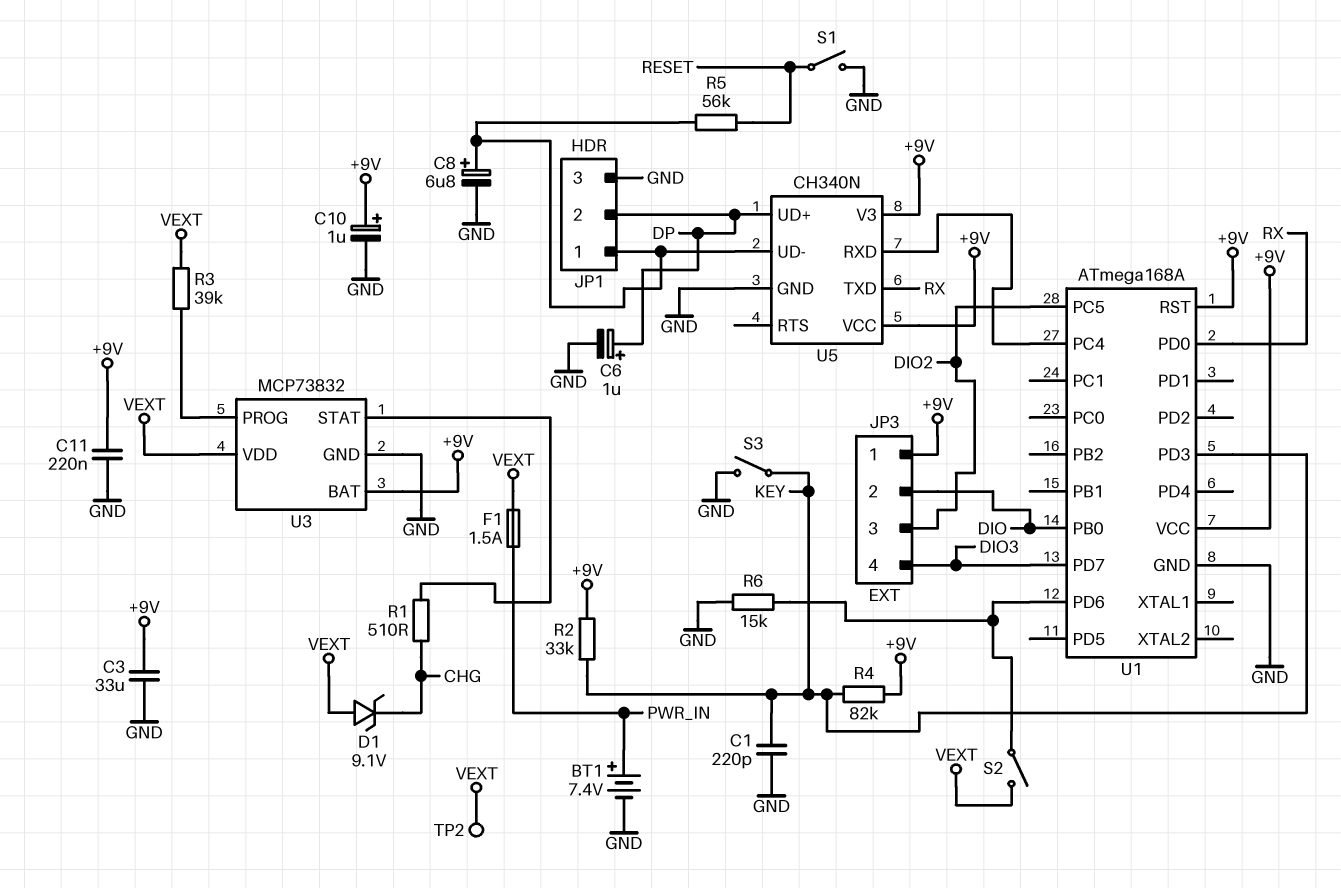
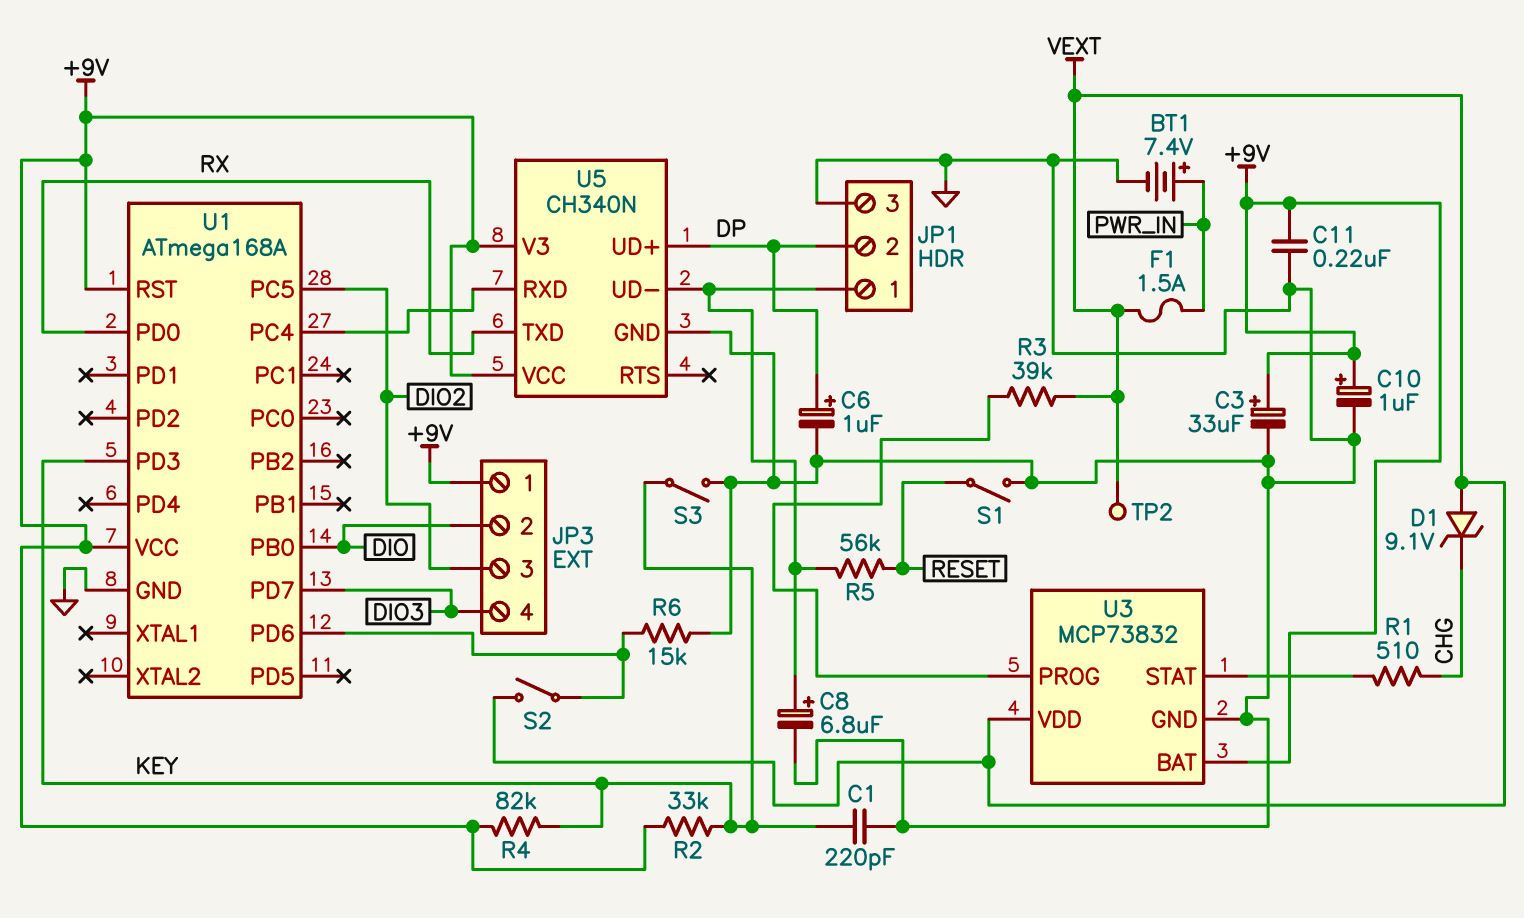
C3: 33uF (+9V, GND) -> 33uF (plus +9V, minus GND)

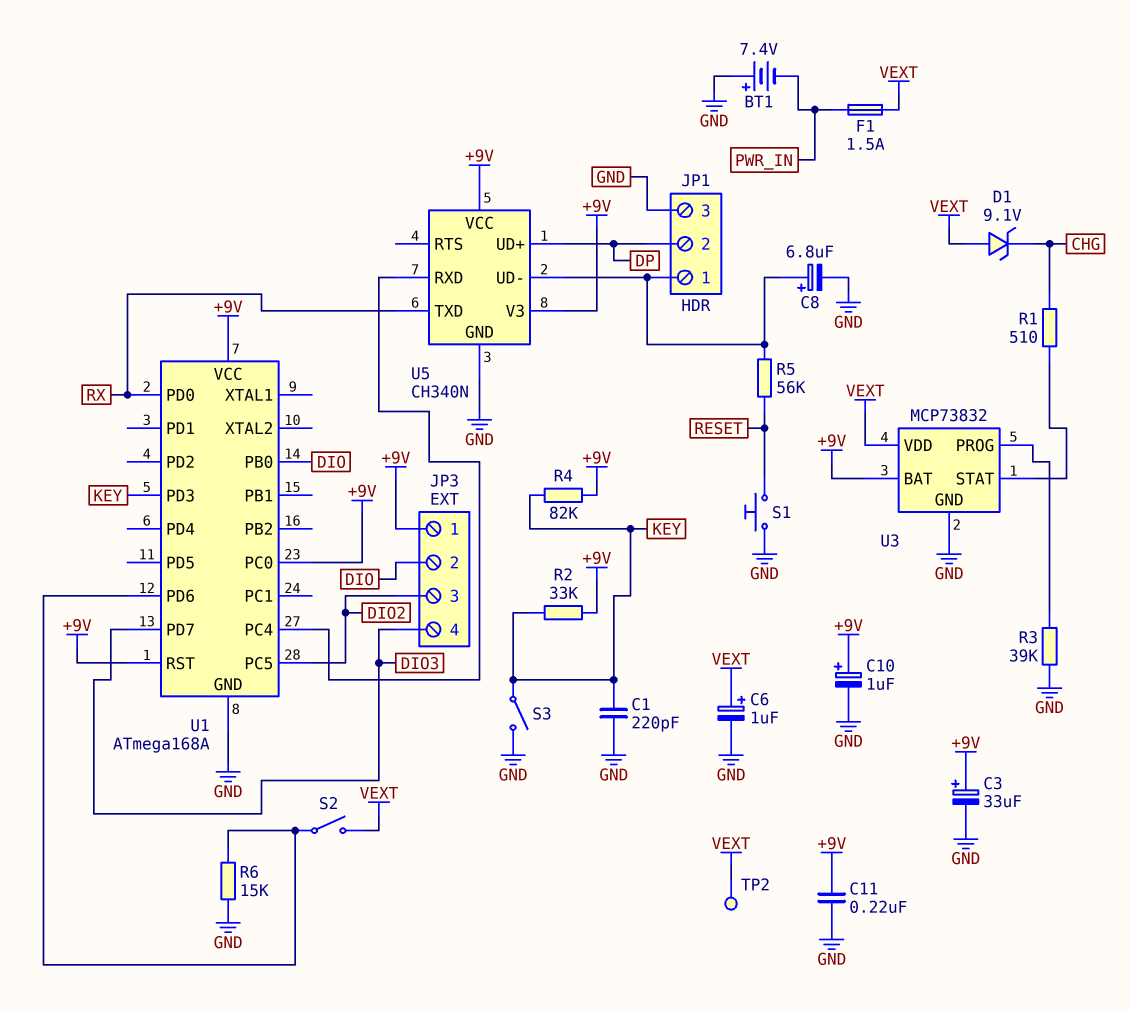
BT1: 7.4V (plus PWR_IN, minus GND) -> 7.4V (plus GND, minus PWR_IN)
C6: 1uF (plus DP, minus GND) -> 1uF (plus VEXT, minus GND)
R3: 39k (U3/PROG, VEXT) -> 39k (GND, U3/PROG)
S1: switch (GND, RESET) -> button (GND, RESET)
U1 pin PC0: none -> +9V

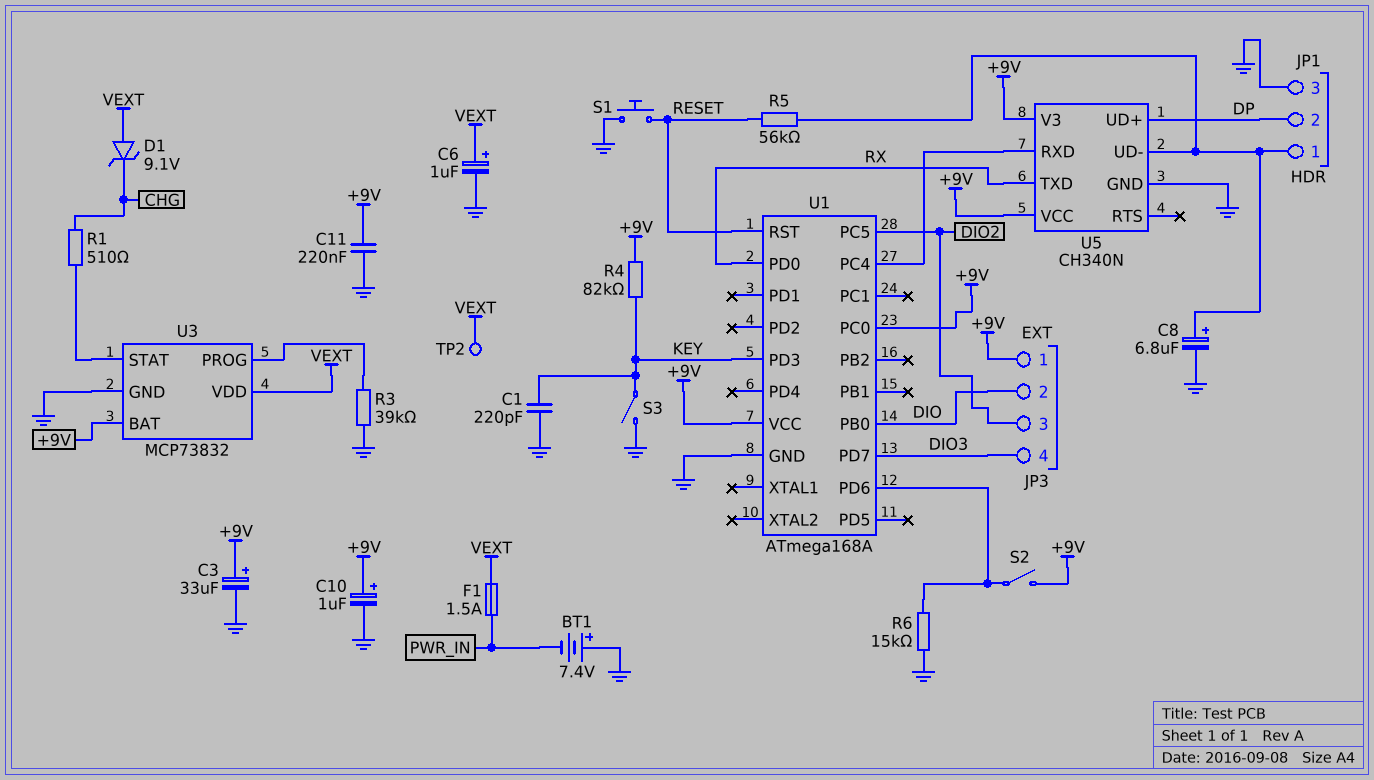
R2: 33k (+9V, KEY) -> none
S2: switch (U1/PD6, VEXT) -> switch (+9V, U1/PD6)
U1 pin RST: +9V -> RESET

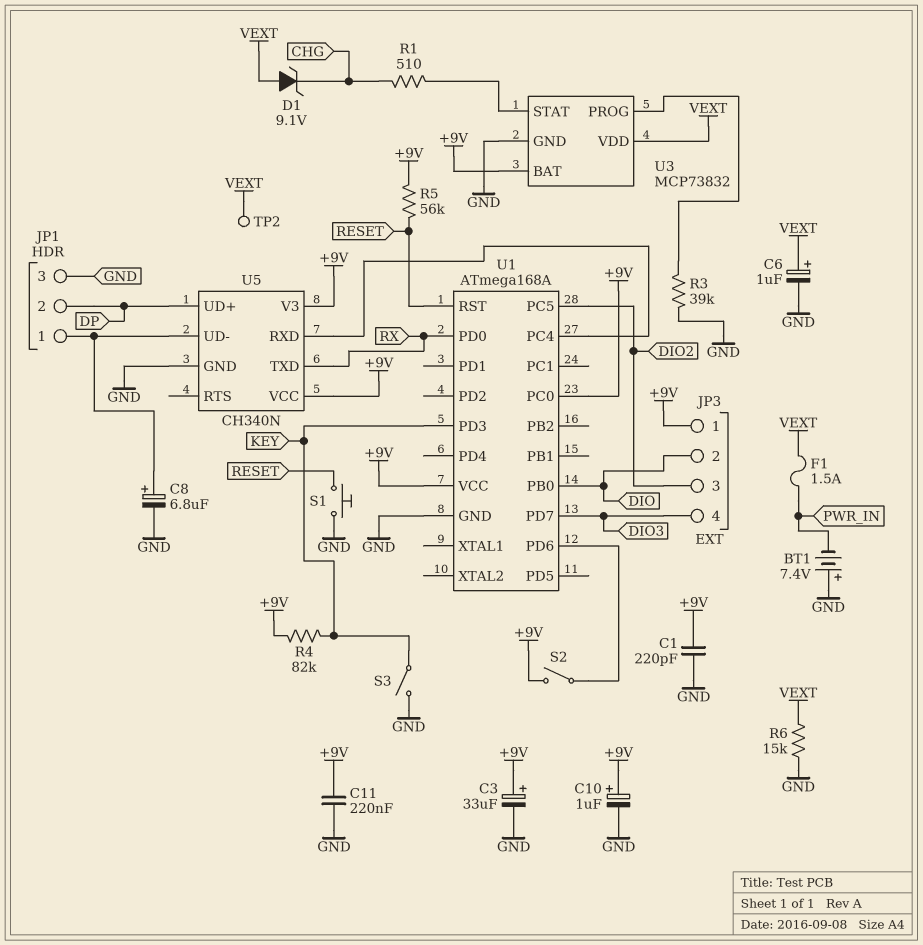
C1: 220pF (GND, KEY) -> 220pF (+9V, GND)
R5: 56k (JP1/1, RESET) -> 56k (+9V, RESET)
R6: 15k (GND, U1/PD6) -> 15k (GND, VEXT)

